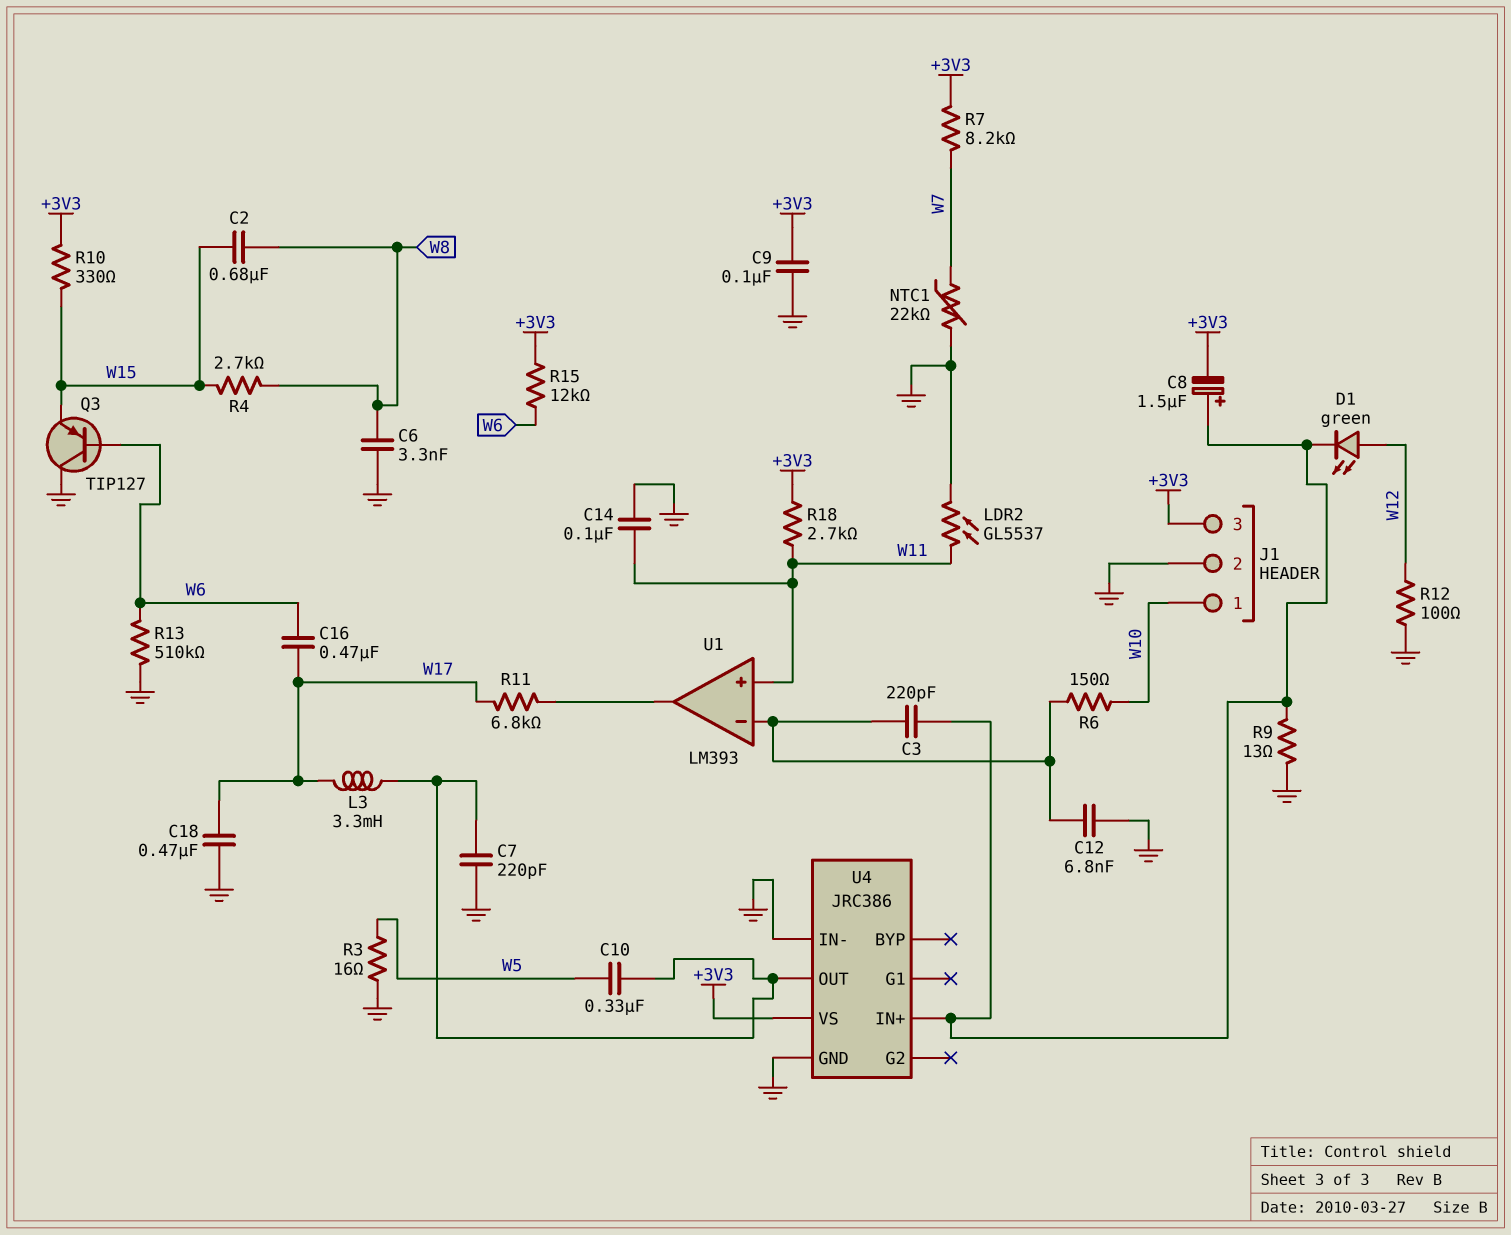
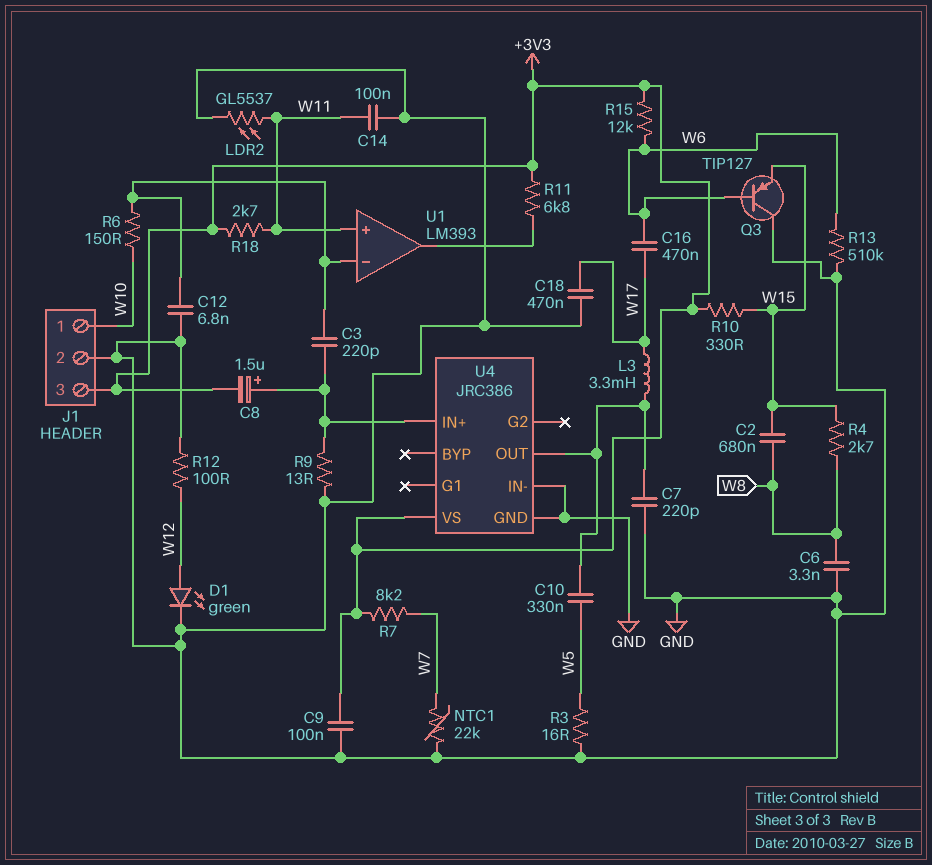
D1: LED green (A W12, K U4/IN+) -> LED green (A W12, K GND)
R11: 6.8k (U1/out, W17) -> 6.8k (+3V3, U1/out)

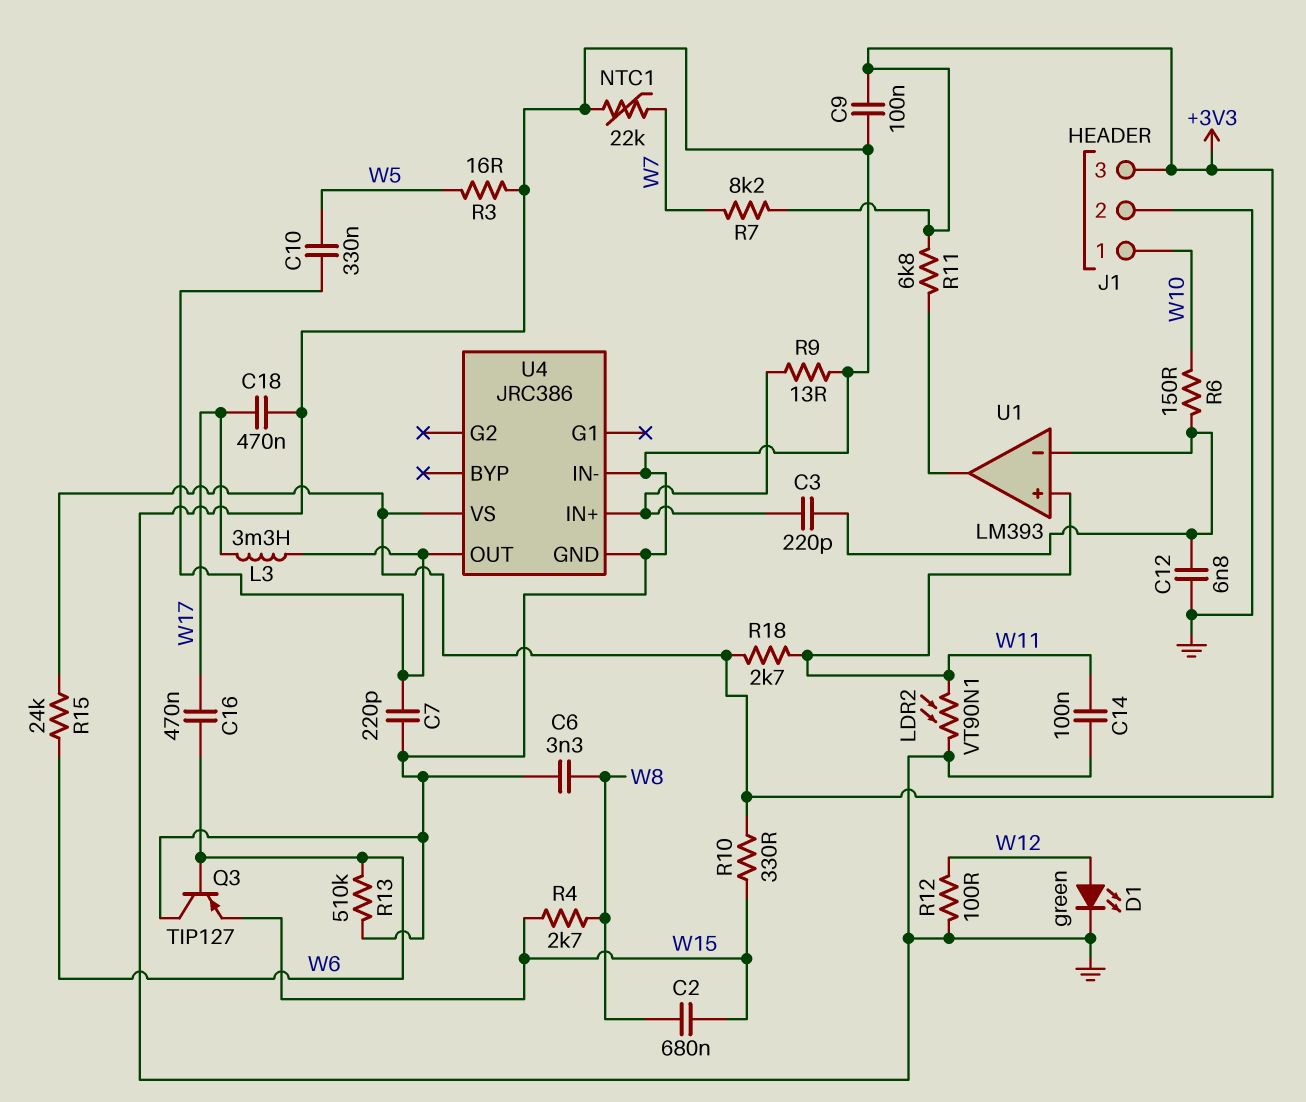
C8: 1.5uF (plus U4/IN+, minus +3V3) -> none
LDR2: GL5537 (GND, W11) -> VT90N1 (GND, W11)
R15: 12k (+3V3, W6) -> 24k (+3V3, W6)

